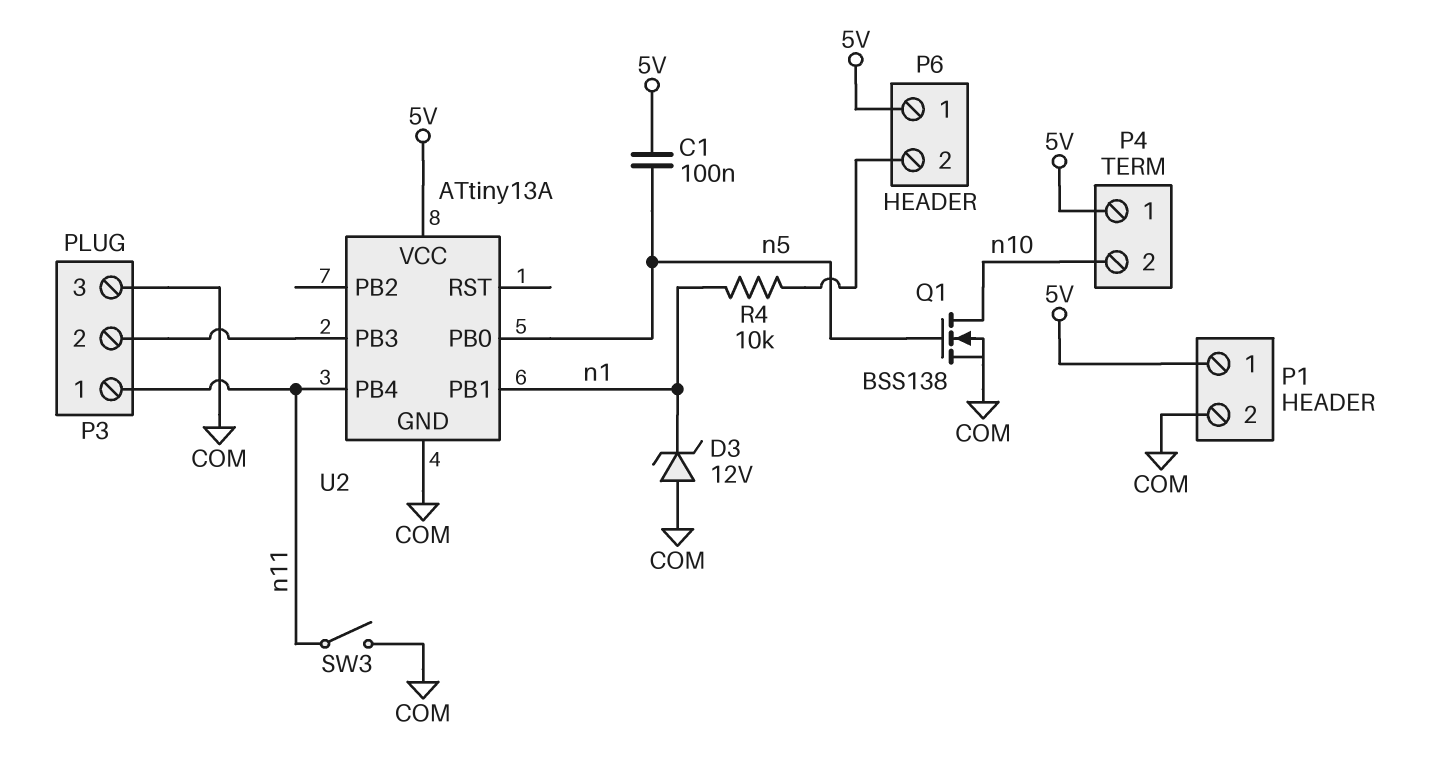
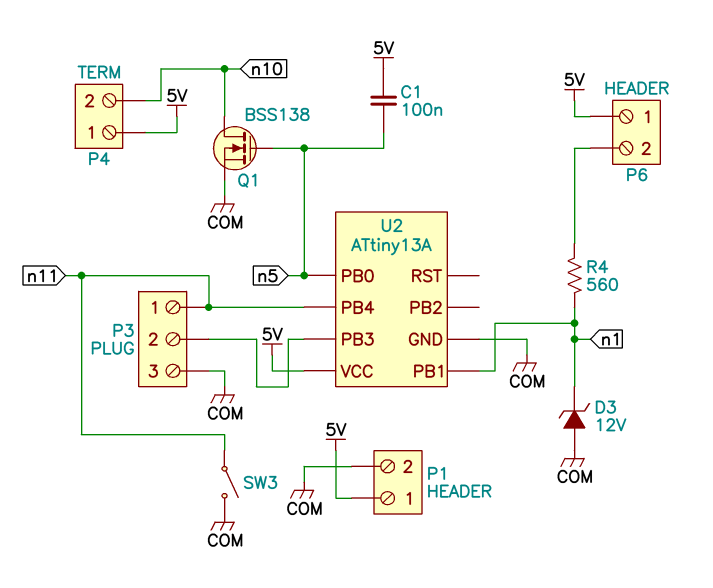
R4: 10k (P6/2, n1) -> 560 (P6/2, n1)

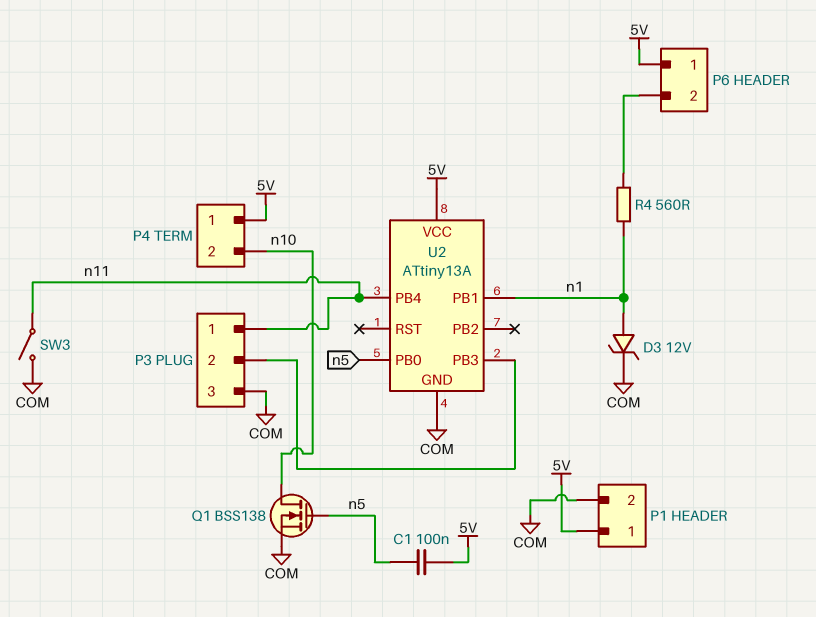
D3: zener 12V (A COM, K n1) -> zener 12V (A n1, K COM)

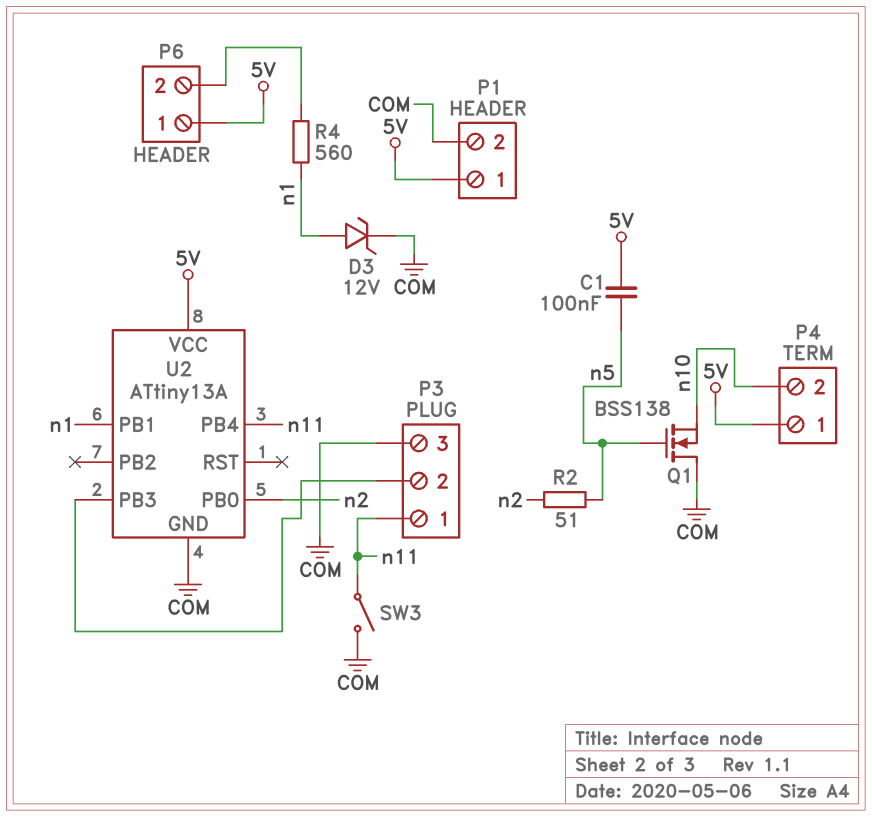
Q1: NMOS BSS138 (G n5, D n10, S COM) -> NMOS BSS138 (G n5, D COM, S n10)
R2: none -> 51 (n2, n5)
U2 pin PB0: n5 -> n2

